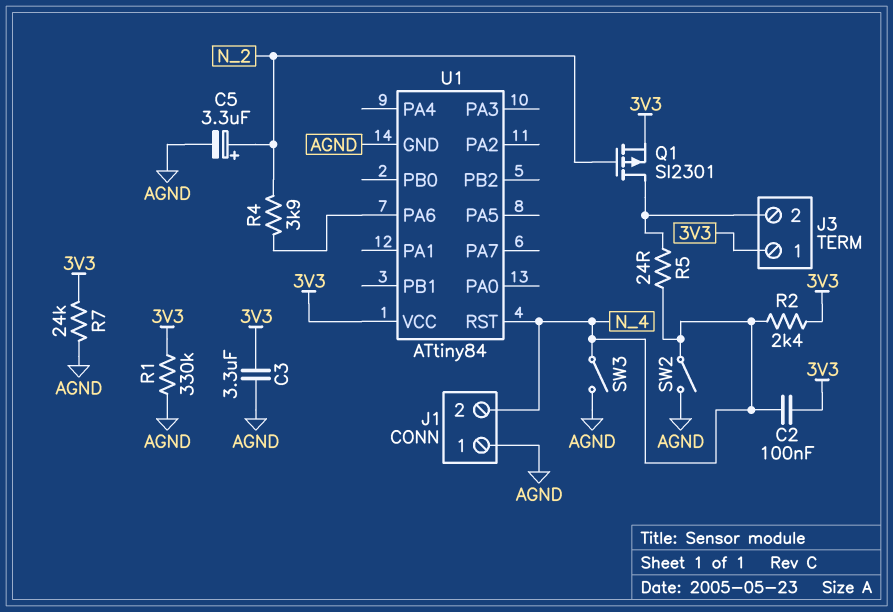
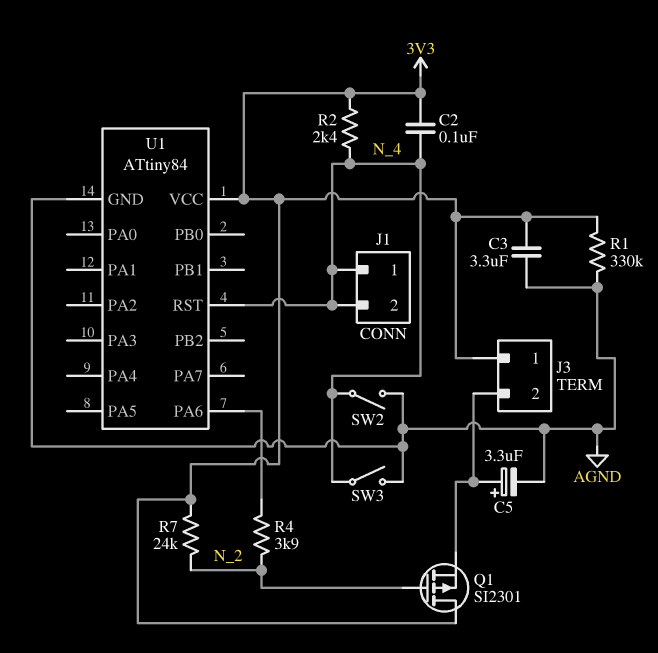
C5: 3.3uF (plus N_2, minus AGND) -> 3.3uF (plus J3/2, minus AGND)
J1 pin 1: AGND -> N_4
Q1: PMOS SI2301 (G N_2, D J3/2, S 3V3) -> PMOS SI2301 (G N_2, D 3V3, S J3/2)
R5: 24 (J3/2, N_4) -> none
R7: 24k (3V3, AGND) -> 24k (3V3, N_2)

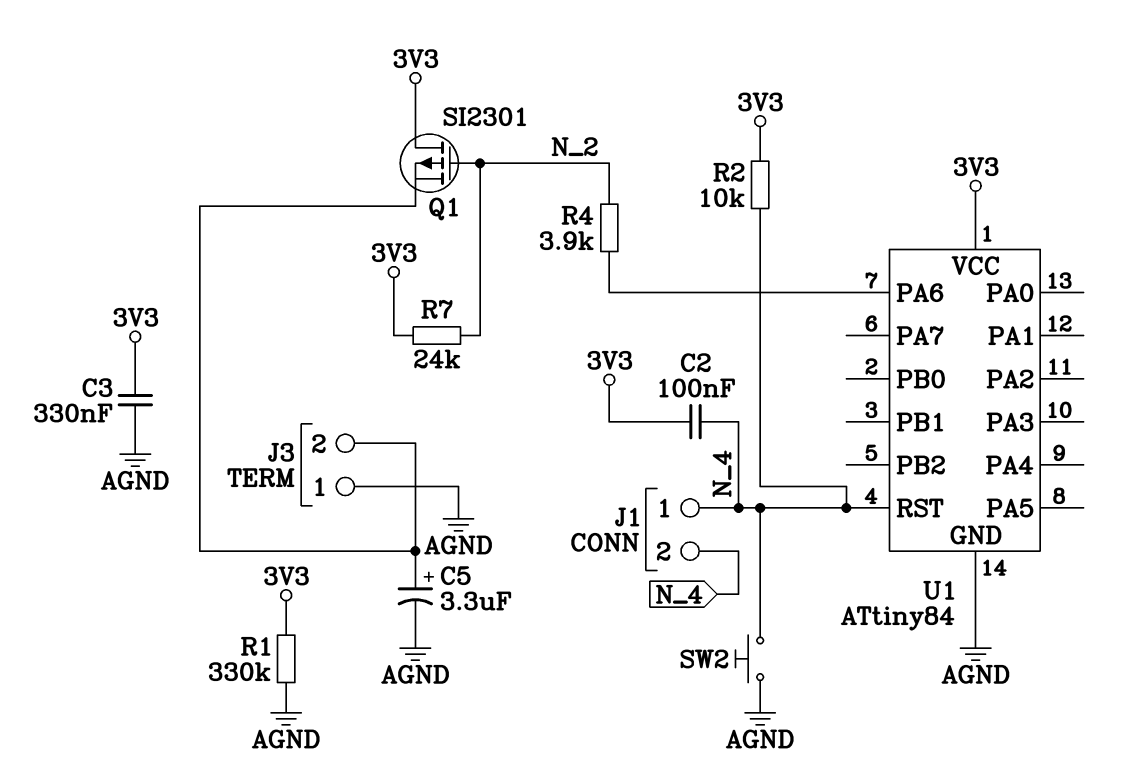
C3: 3.3uF (3V3, AGND) -> 330nF (3V3, AGND)
J3 pin 1: 3V3 -> AGND
R2: 2.4k (3V3, N_4) -> 10k (3V3, N_4)
SW2: switch (AGND, N_4) -> button (AGND, N_4)
SW3: switch (AGND, N_4) -> none

